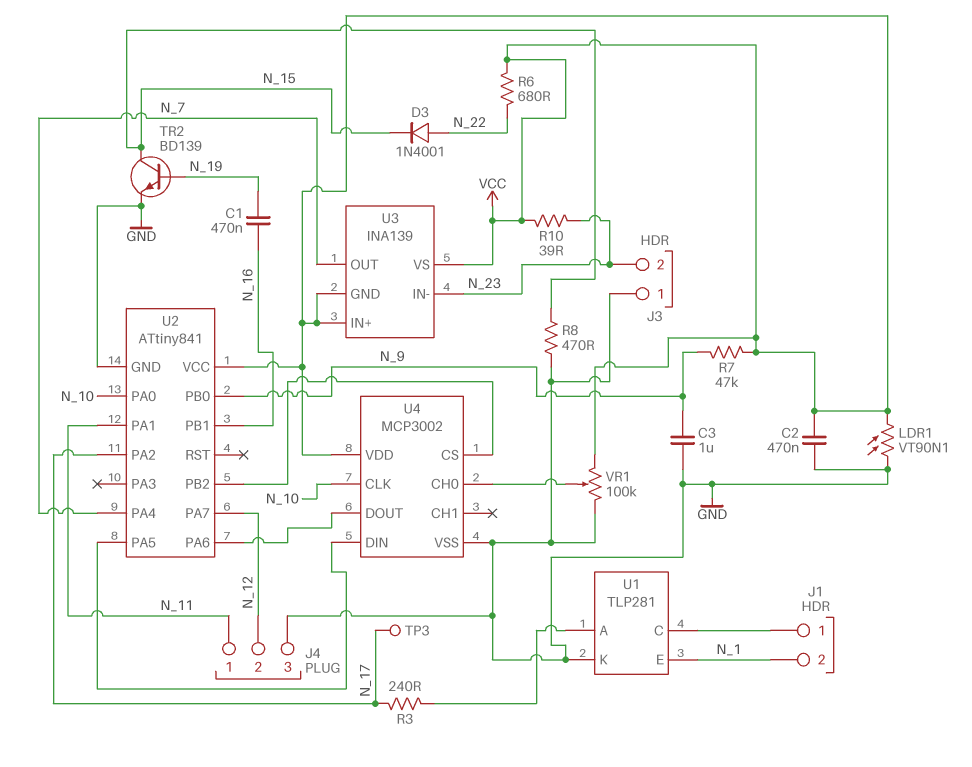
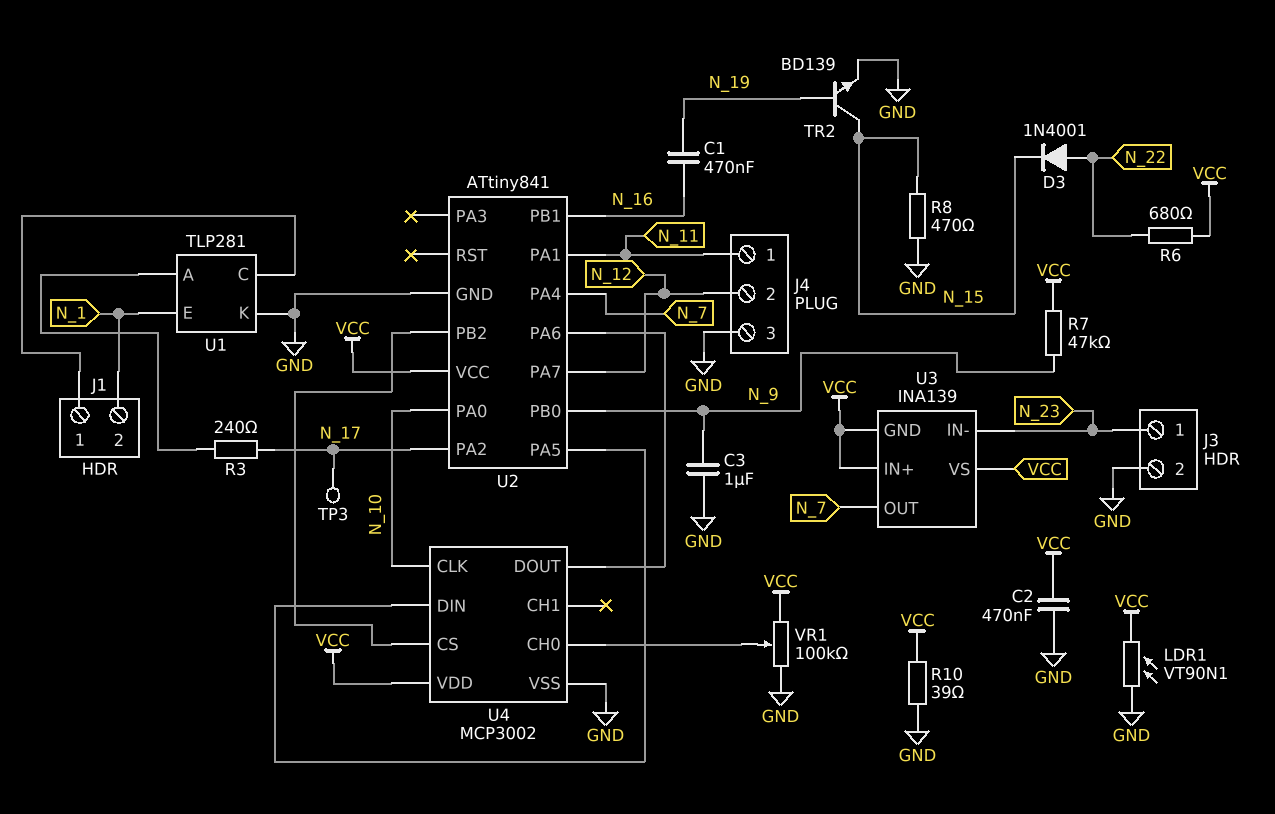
J3 pin 1: GND -> N_23
J3 pin 2: N_23 -> GND
R10: 39 (N_23, VCC) -> 39 (GND, VCC)

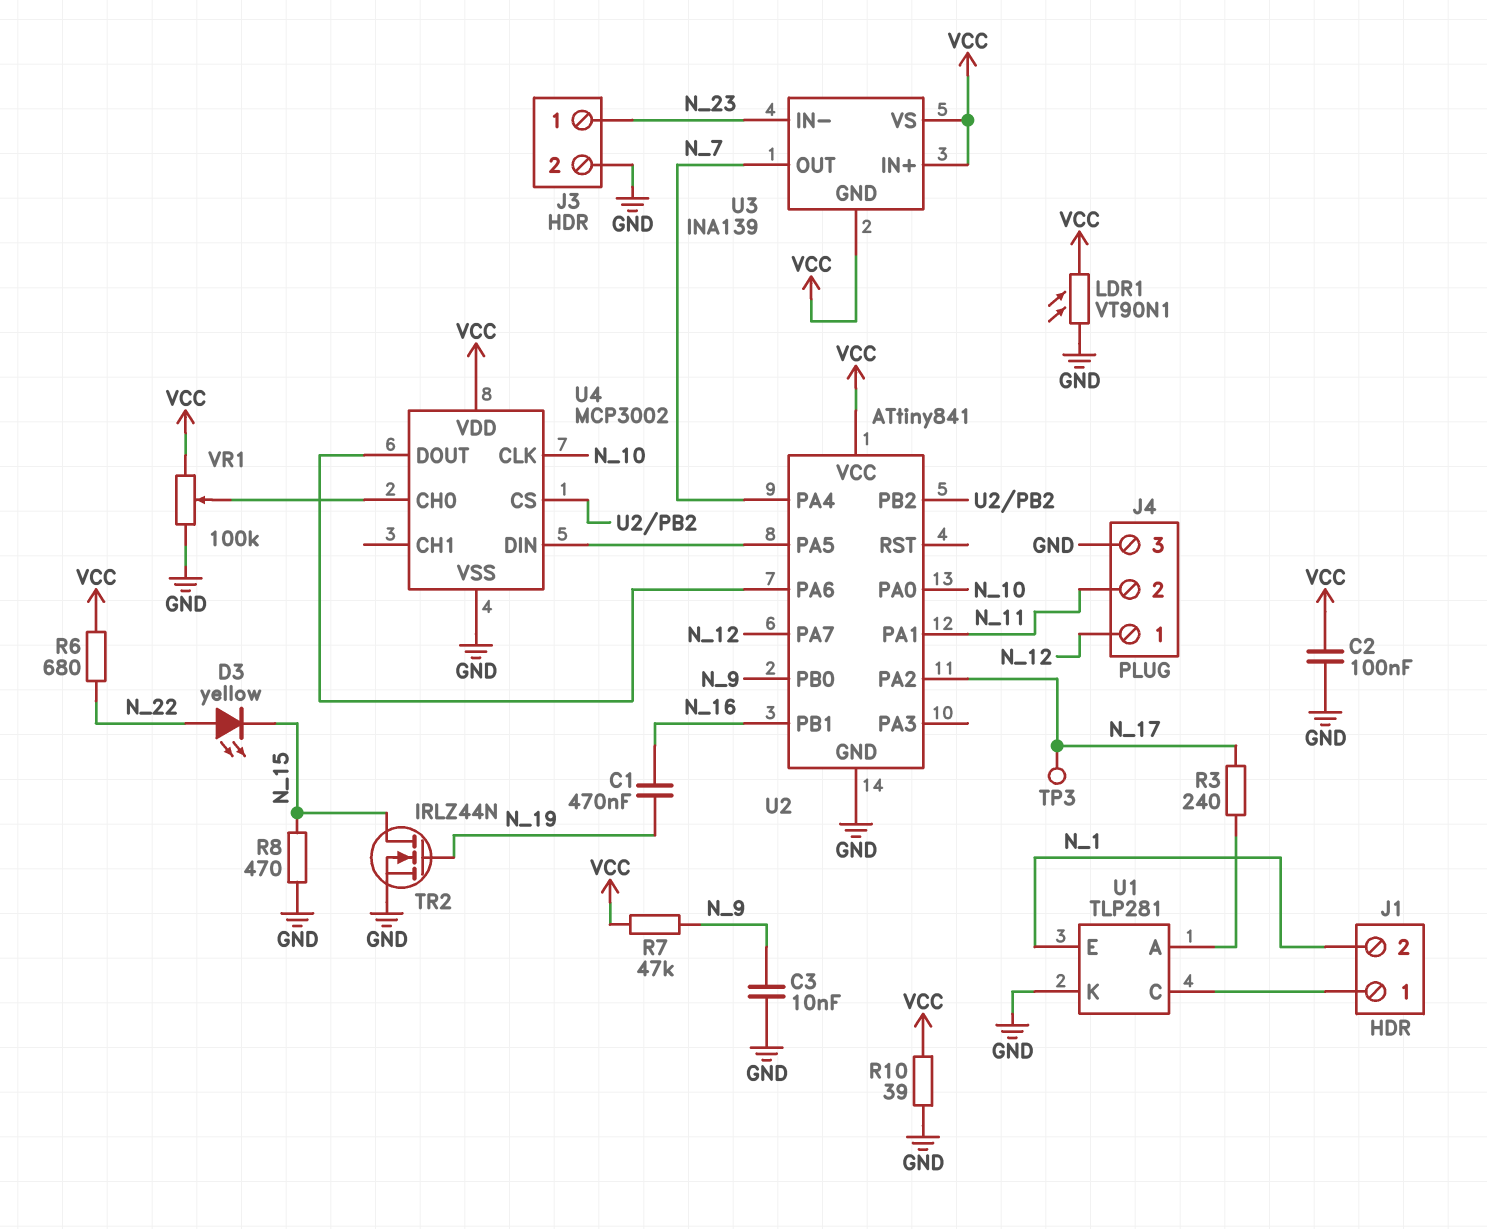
C2: 470nF (GND, VCC) -> 100nF (GND, VCC)
C3: 1uF (GND, N_9) -> 10nF (GND, N_9)
D3: diode 1N4001 (A N_22, K N_15) -> LED yellow (A N_22, K N_15)
J4 pin 1: N_11 -> N_12
J4 pin 2: N_12 -> N_11
TR2: NPN BD139 (B N_19, C N_15, E GND) -> NMOS IRLZ44N (G N_19, D N_15, S GND)

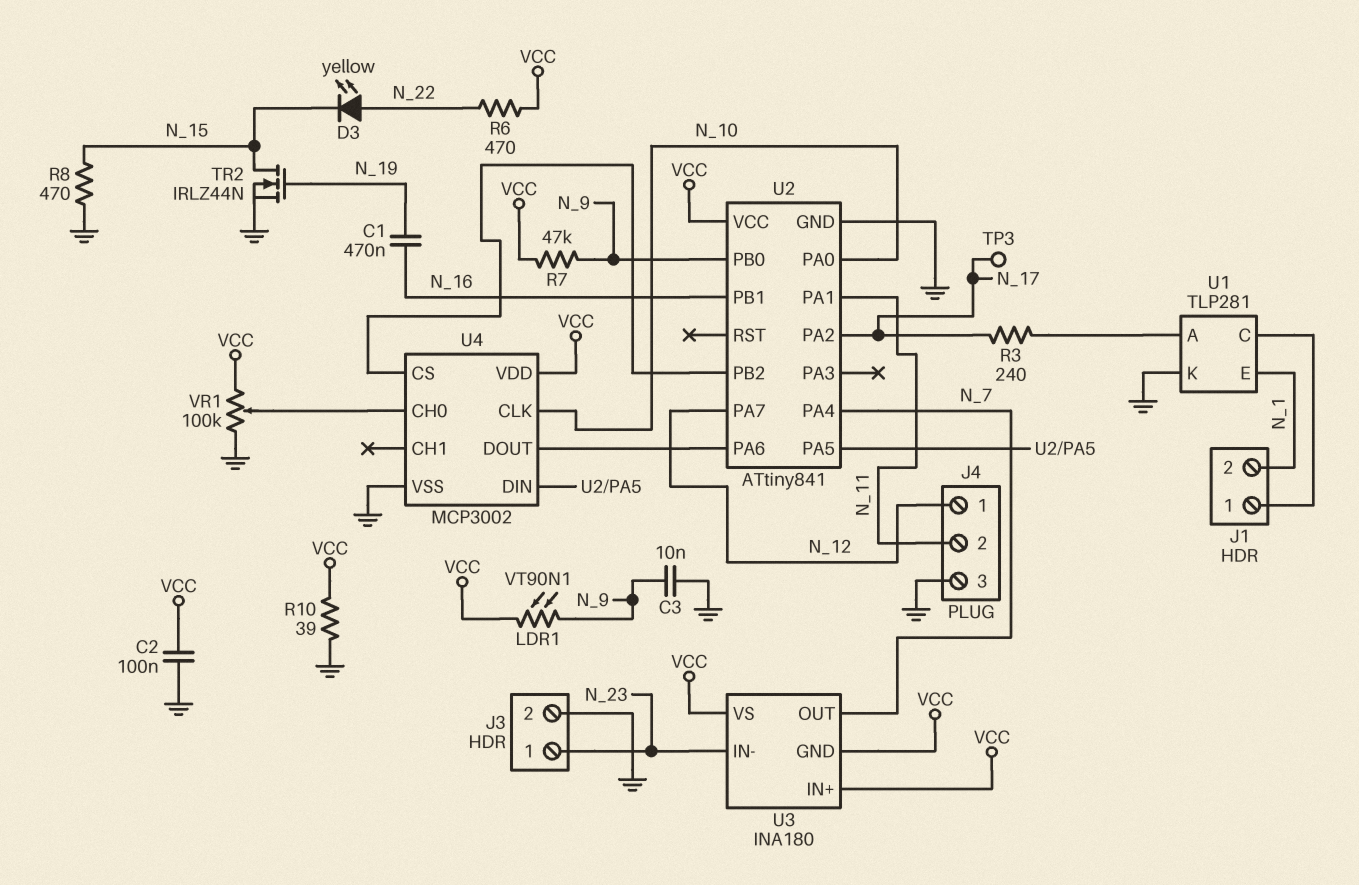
LDR1: VT90N1 (GND, VCC) -> VT90N1 (N_9, VCC)
R6: 680 (N_22, VCC) -> 470 (N_22, VCC)
U3: INA139 -> INA180

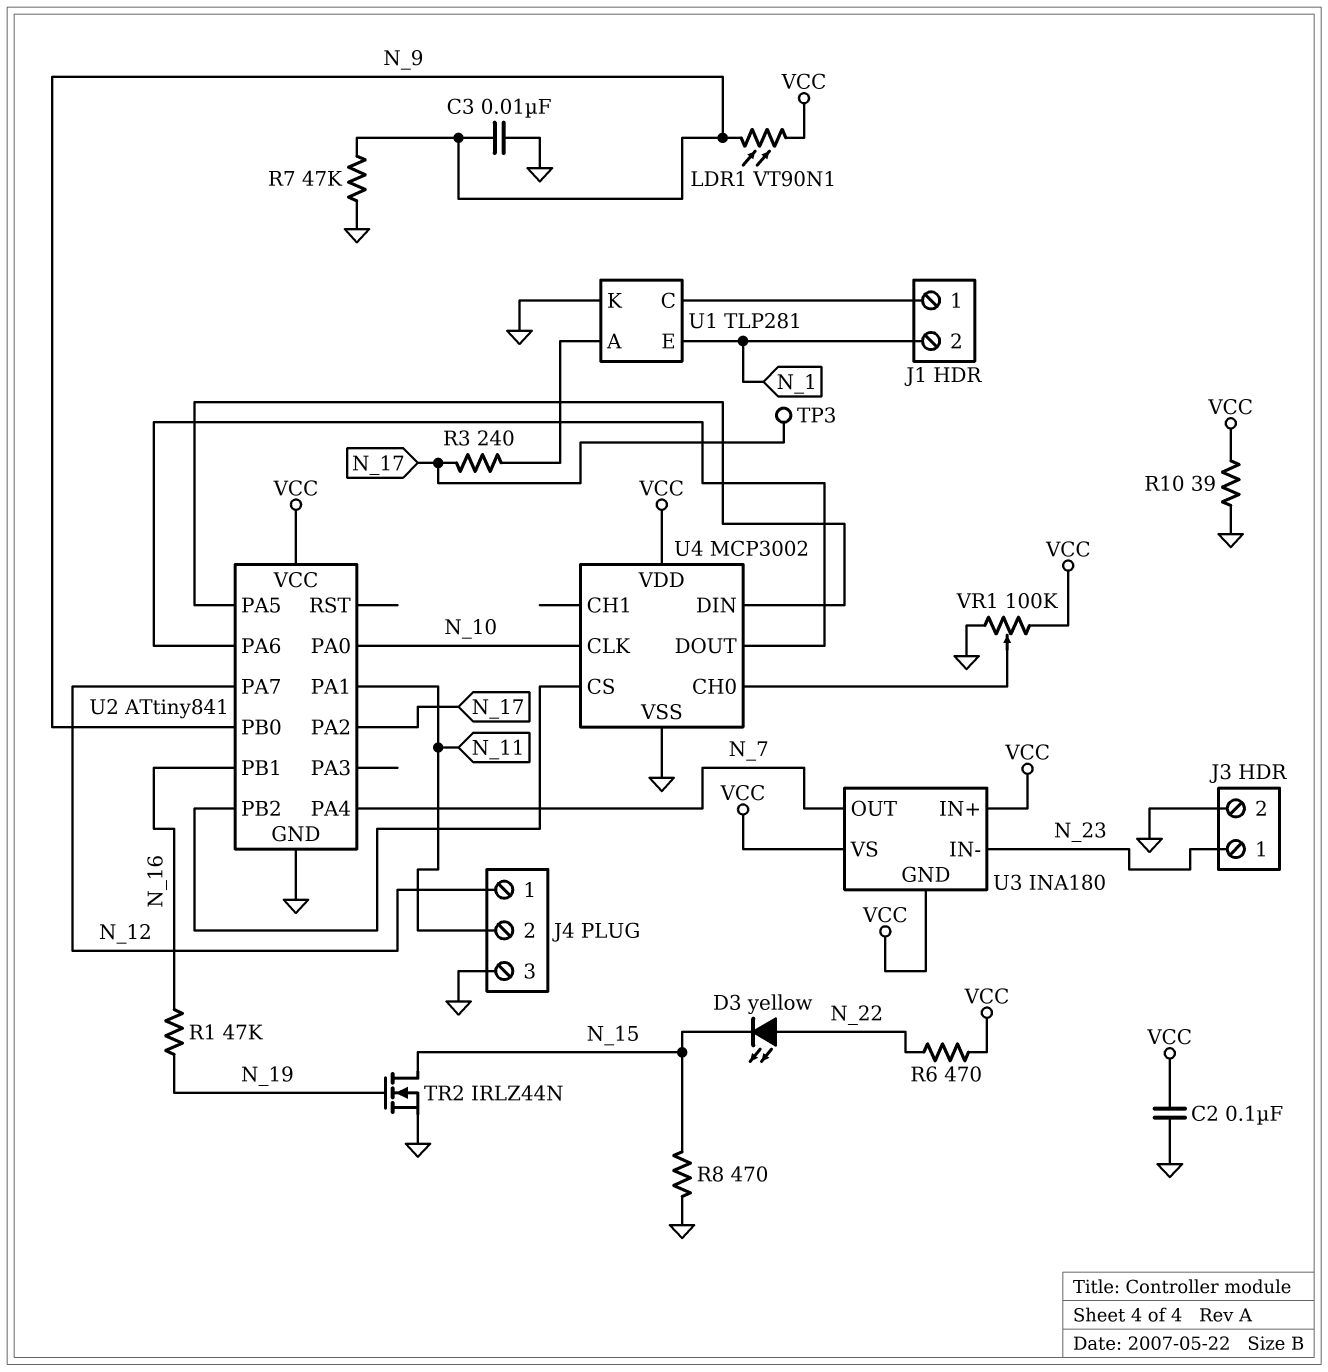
C1: 470nF (N_16, N_19) -> none
R1: none -> 47k (N_16, N_19)
R7: 47k (N_9, VCC) -> 47k (GND, N_9)

